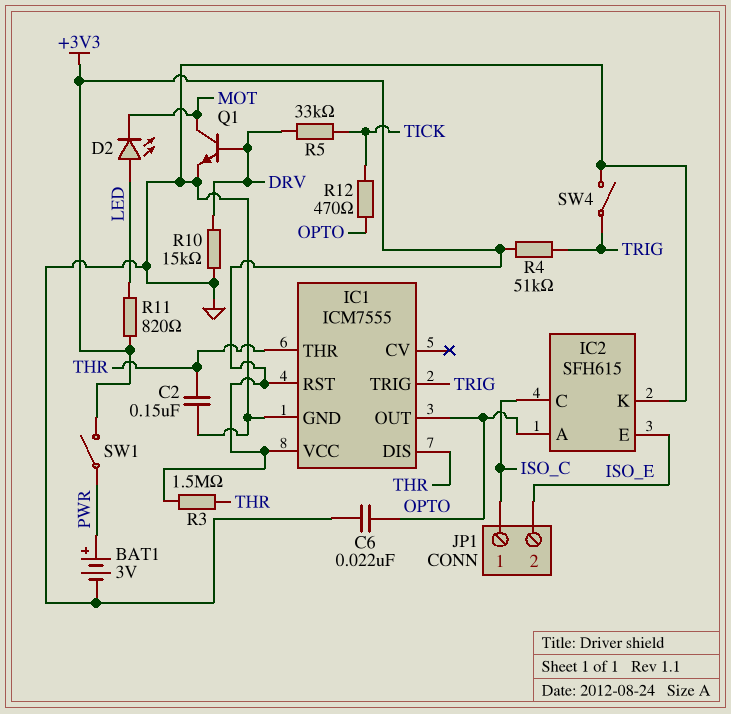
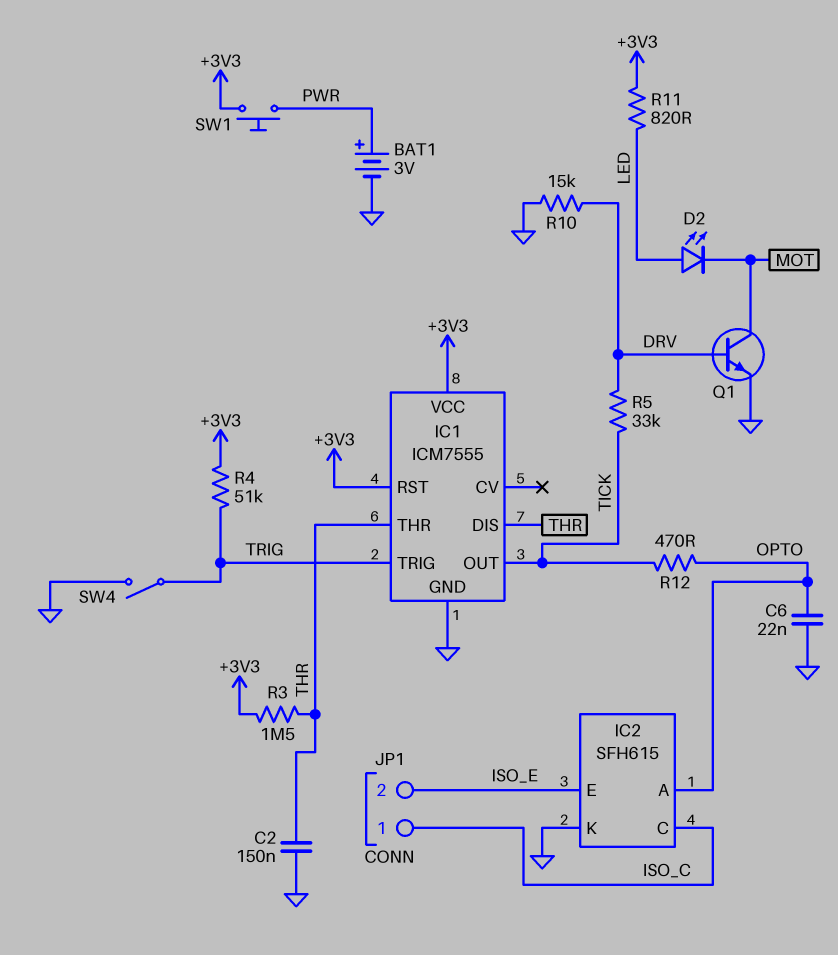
IC1 pin OUT: OPTO -> TICK
SW1: switch (+3V3, PWR) -> button (+3V3, PWR)

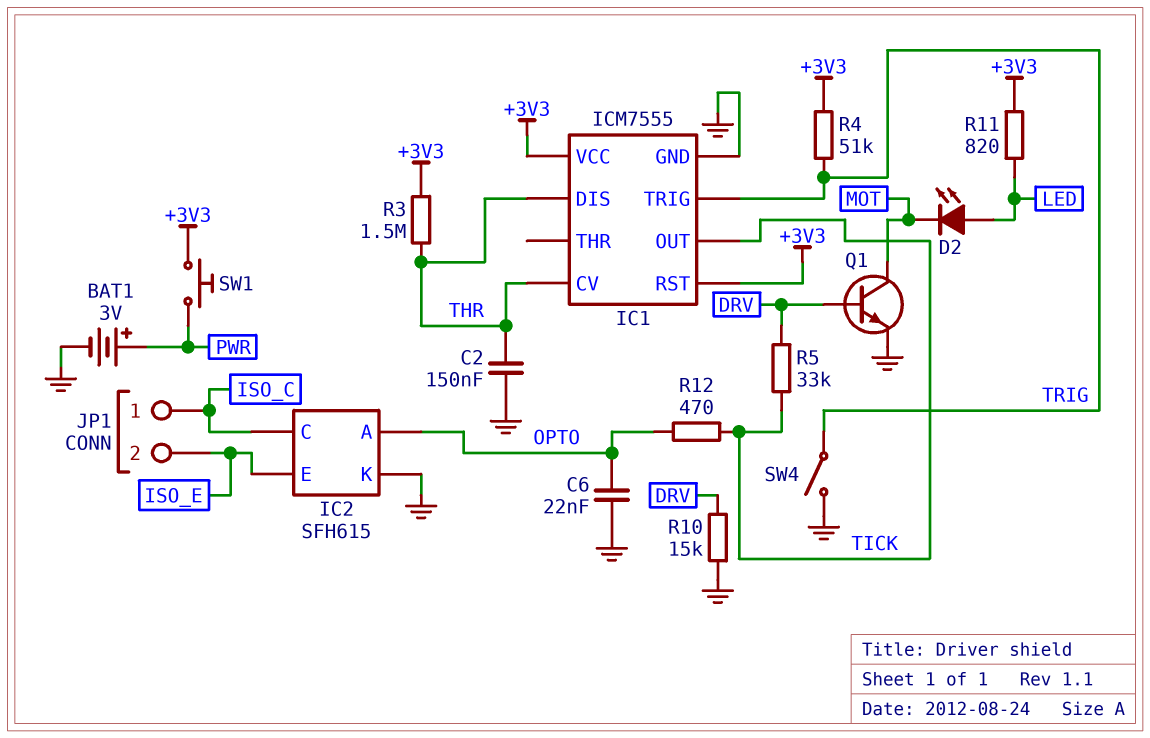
IC1 pin CV: none -> THR
IC1 pin THR: THR -> none

